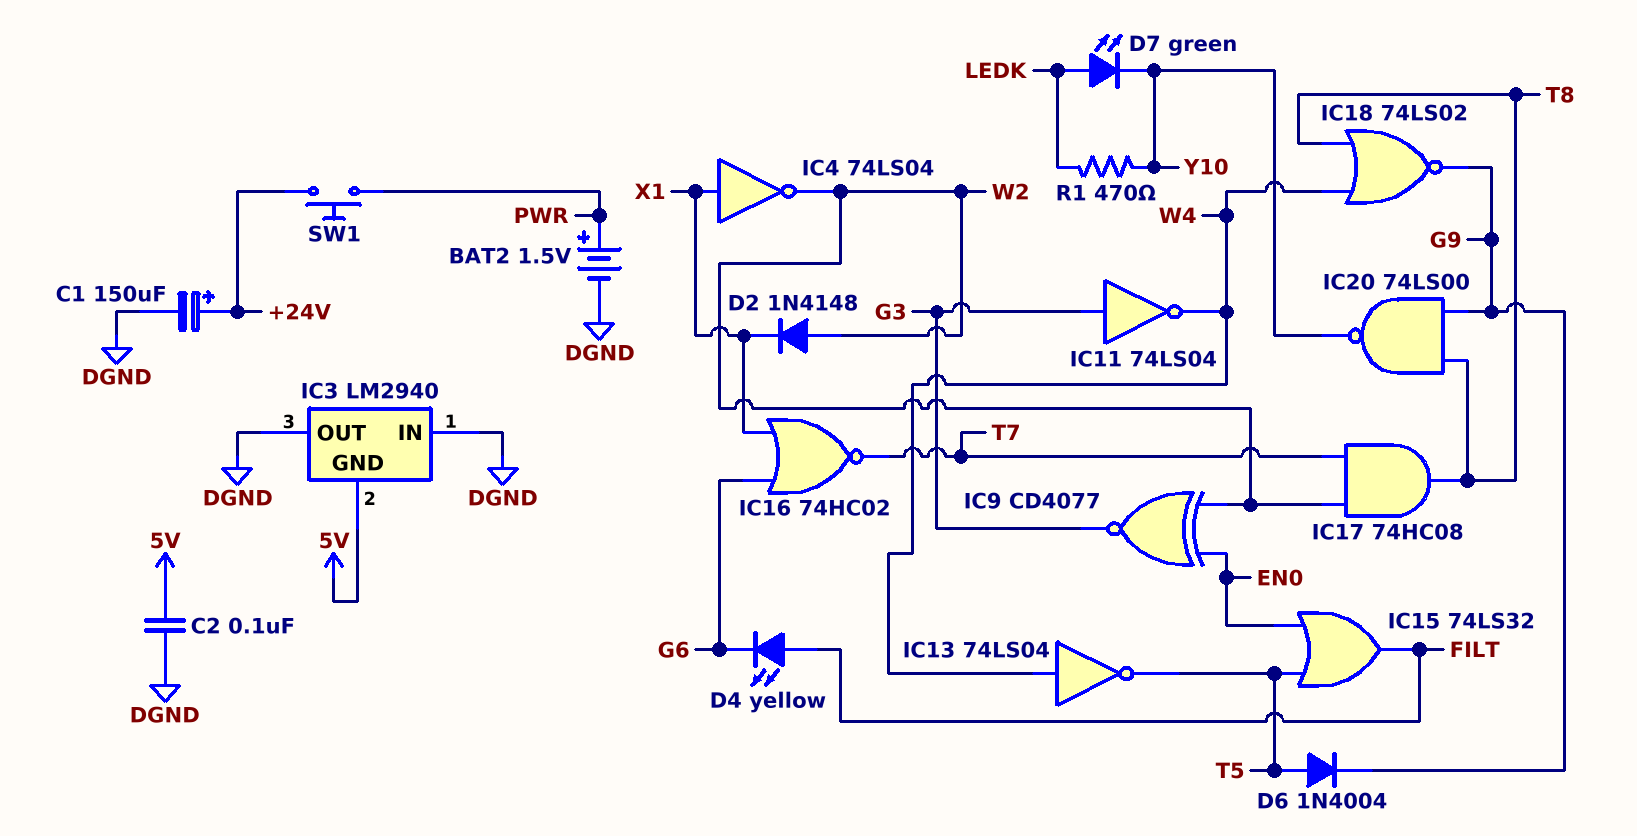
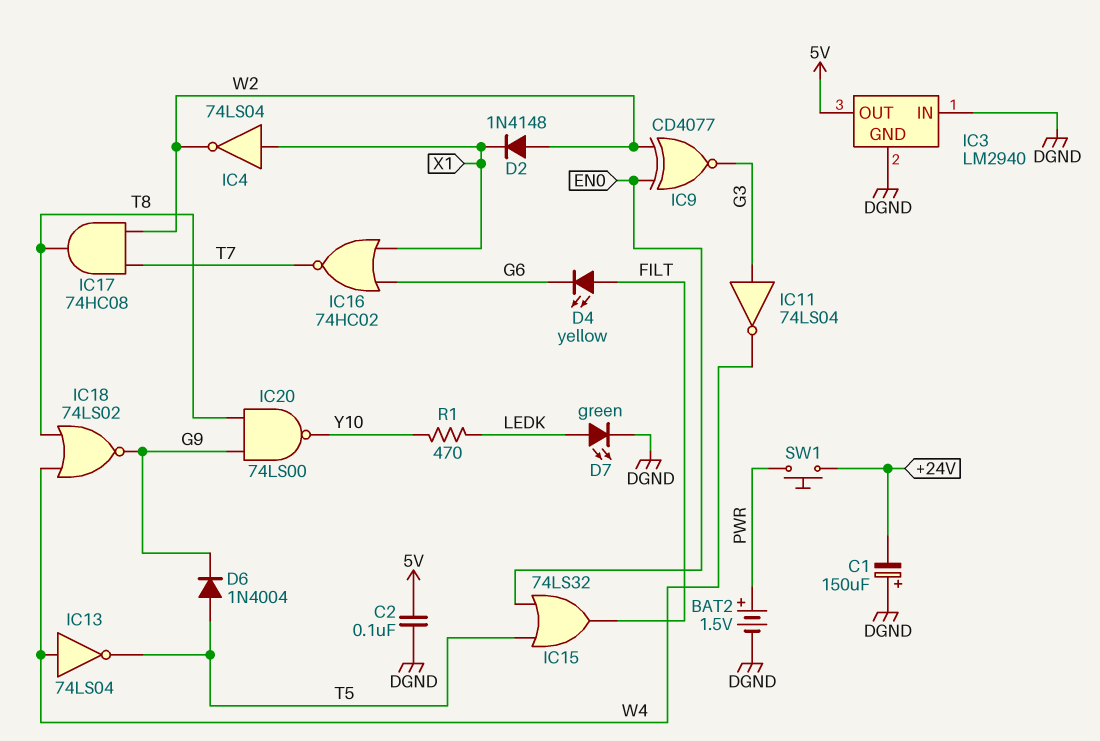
C1: 150uF (plus +24V, minus DGND) -> 150uF (plus DGND, minus +24V)
D7: LED green (A LEDK, K Y10) -> LED green (A LEDK, K DGND)
IC3 pin GND: 5V -> DGND
IC3 pin OUT: DGND -> 5V

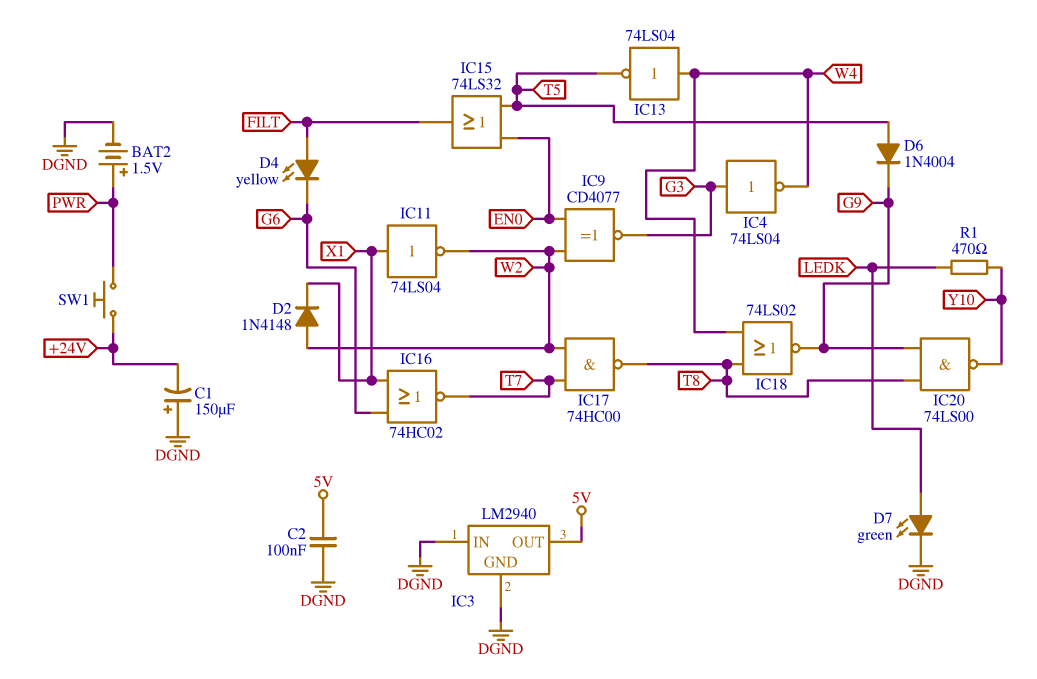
IC4: NOT 74LS04 (in X1, out W2) -> NOT 74LS04 (in G3, out W4)
IC11: NOT 74LS04 (in G3, out W4) -> NOT 74LS04 (in X1, out W2)
IC17: AND 74HC08 (in T7, in W2, out T8) -> NAND 74HC00 (in T7, in W2, out T8)

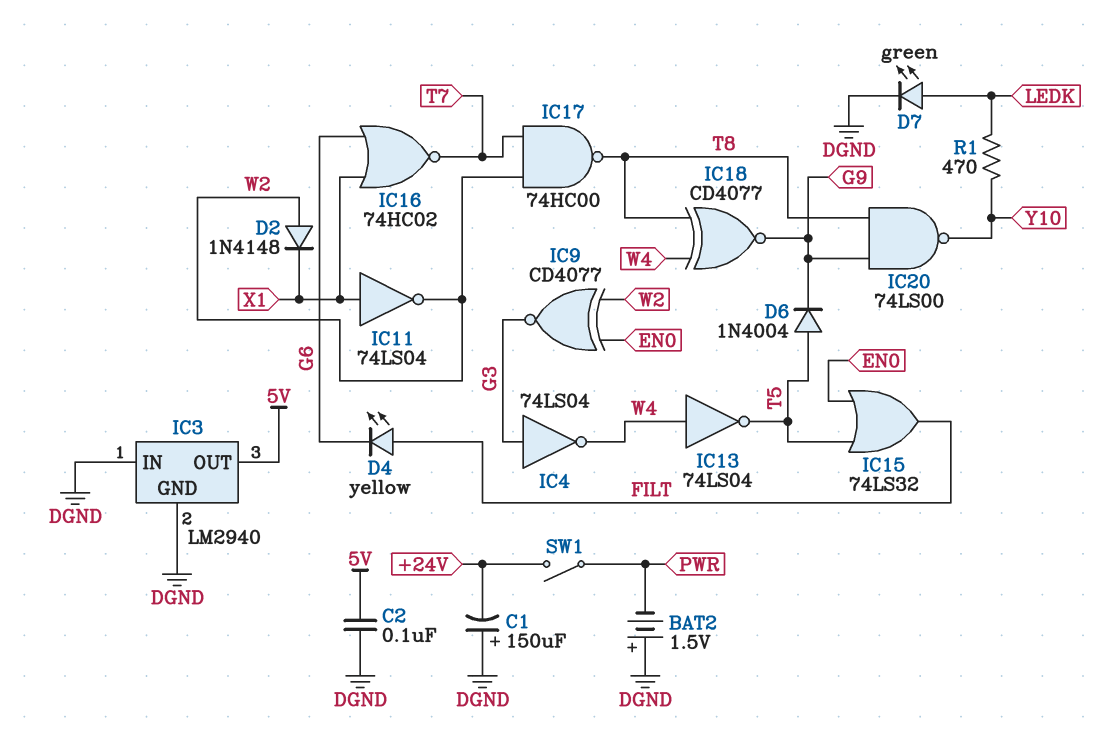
BAT2: 1.5V (plus PWR, minus DGND) -> 1.5V (plus DGND, minus PWR)
IC18: NOR 74LS02 (in T8, in W4, out G9) -> XNOR CD4077 (in T8, in W4, out G9)
SW1: button (+24V, PWR) -> switch (+24V, PWR)

